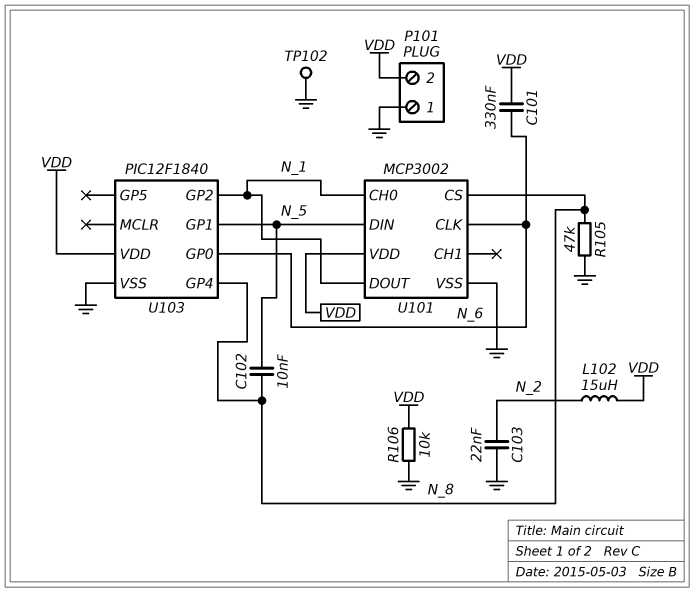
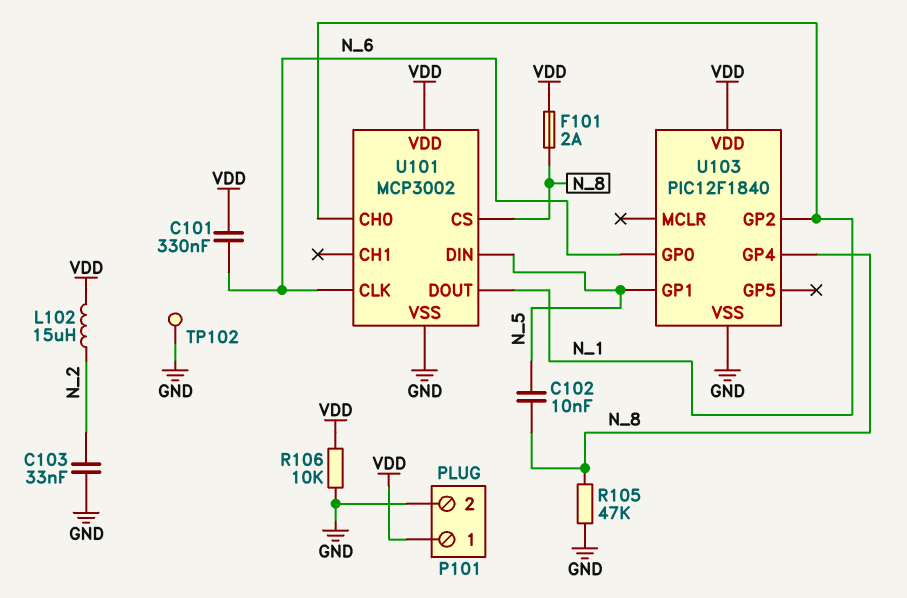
C103: 22nF (GND, N_2) -> 33nF (GND, N_2)
F101: none -> 2A (N_8, VDD)
P101 pin 1: GND -> VDD
P101 pin 2: VDD -> GND

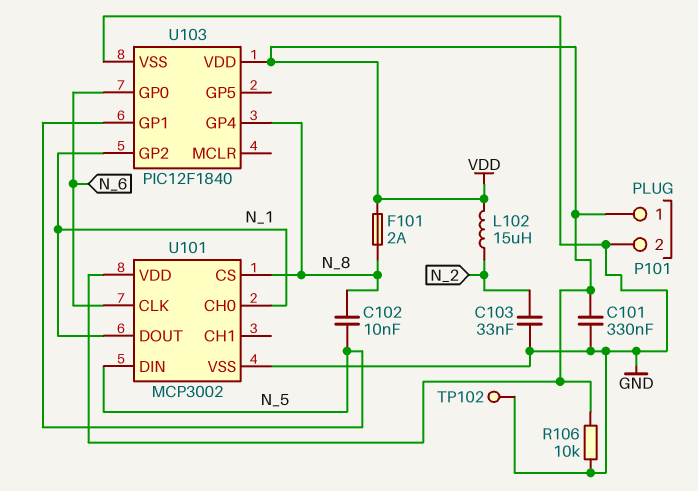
C101: 330nF (N_6, VDD) -> 330nF (GND, VDD)
R105: 47k (GND, N_8) -> none

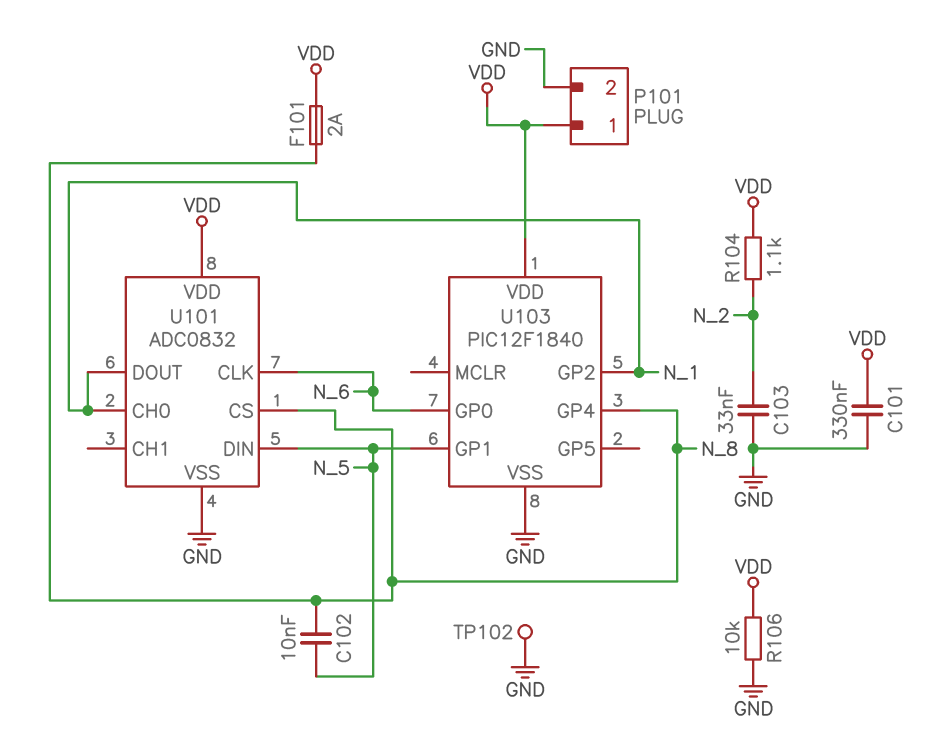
L102: 15uH (N_2, VDD) -> none
R104: none -> 1.1k (N_2, VDD)
U101: MCP3002 -> ADC0832

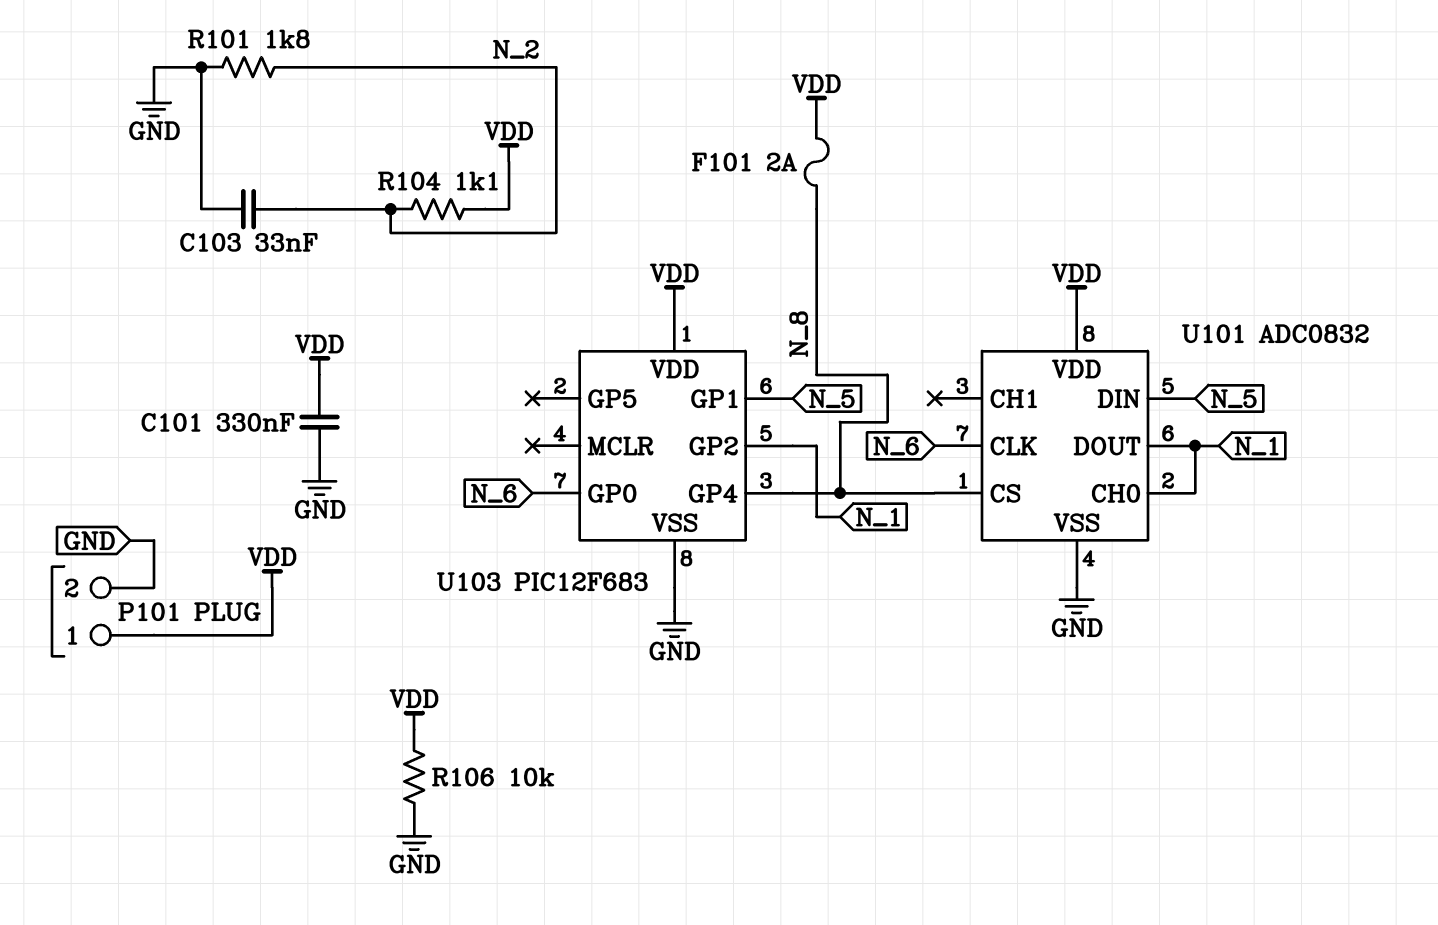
C102: 10nF (N_5, N_8) -> none
R101: none -> 1.8k (GND, N_2)
TP102: test point (GND) -> none
U103: PIC12F1840 -> PIC12F683

